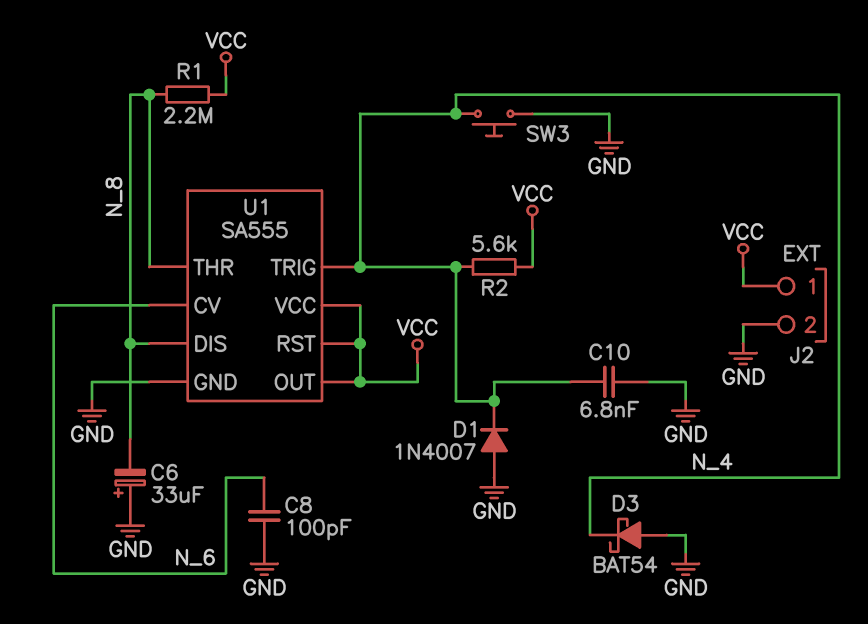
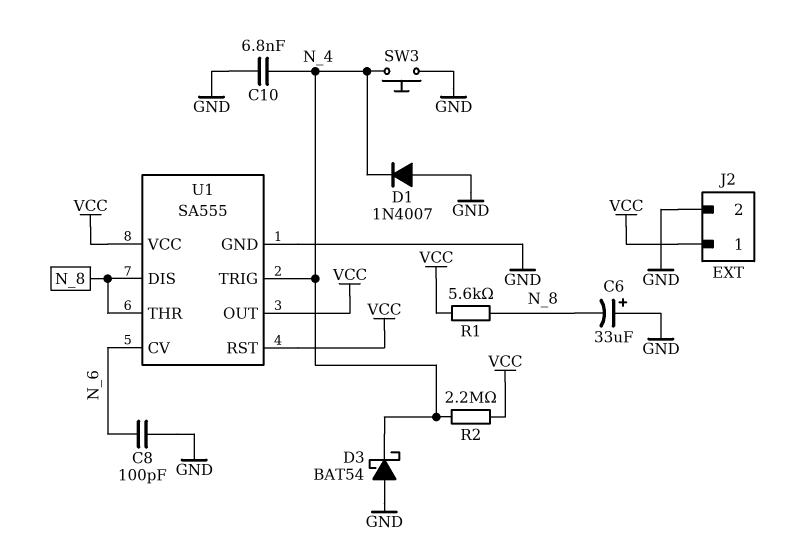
R1: 2.2M (N_8, VCC) -> 5.6k (N_8, VCC)
R2: 5.6k (N_4, VCC) -> 2.2M (N_4, VCC)

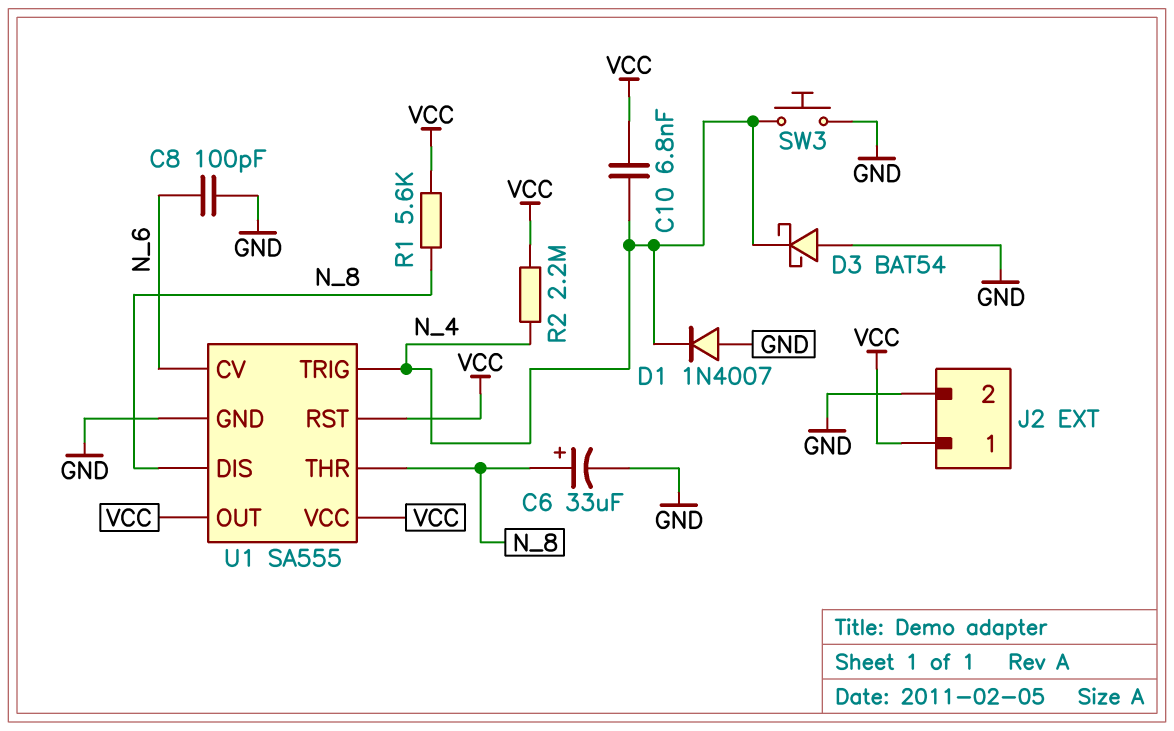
C6: 33uF (plus GND, minus N_8) -> 33uF (plus N_8, minus GND)
C10: 6.8nF (GND, N_4) -> 6.8nF (N_4, VCC)

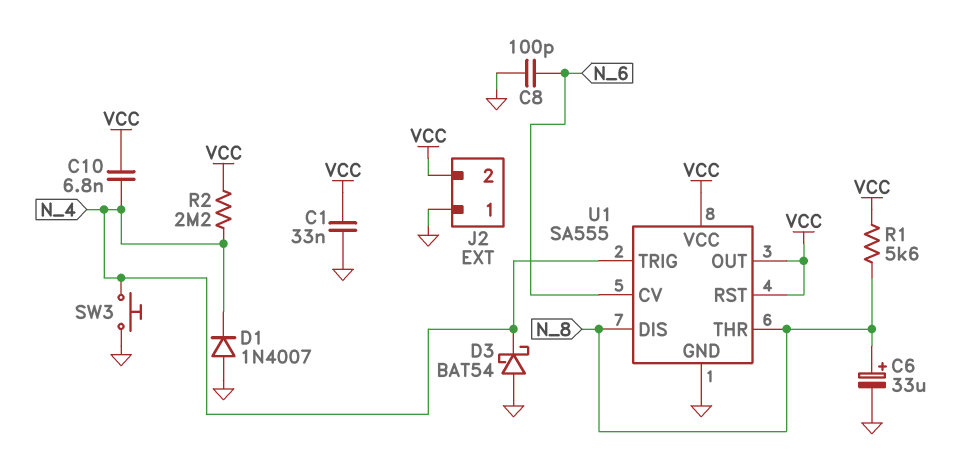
C1: none -> 33nF (GND, VCC)
J2 pin 1: VCC -> GND
J2 pin 2: GND -> VCC

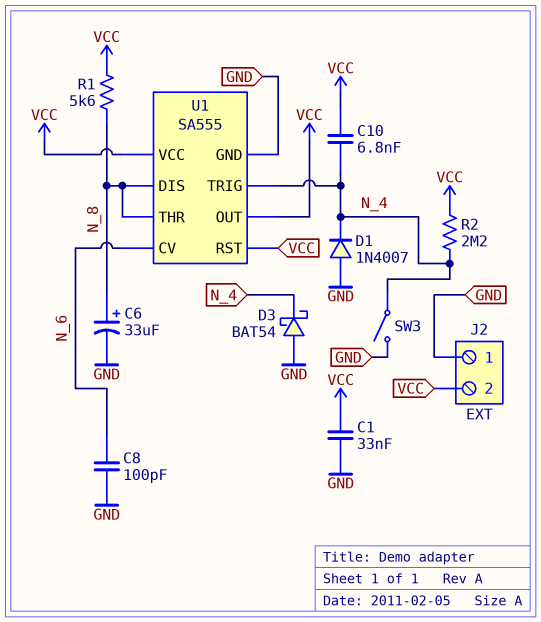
SW3: button (GND, N_4) -> switch (GND, N_4)

